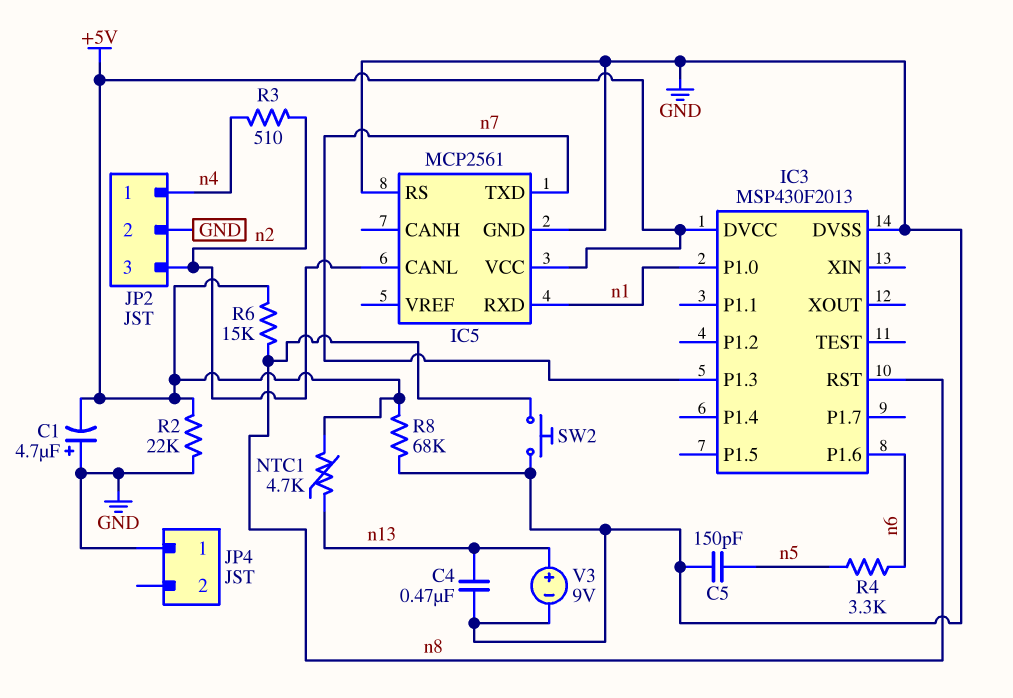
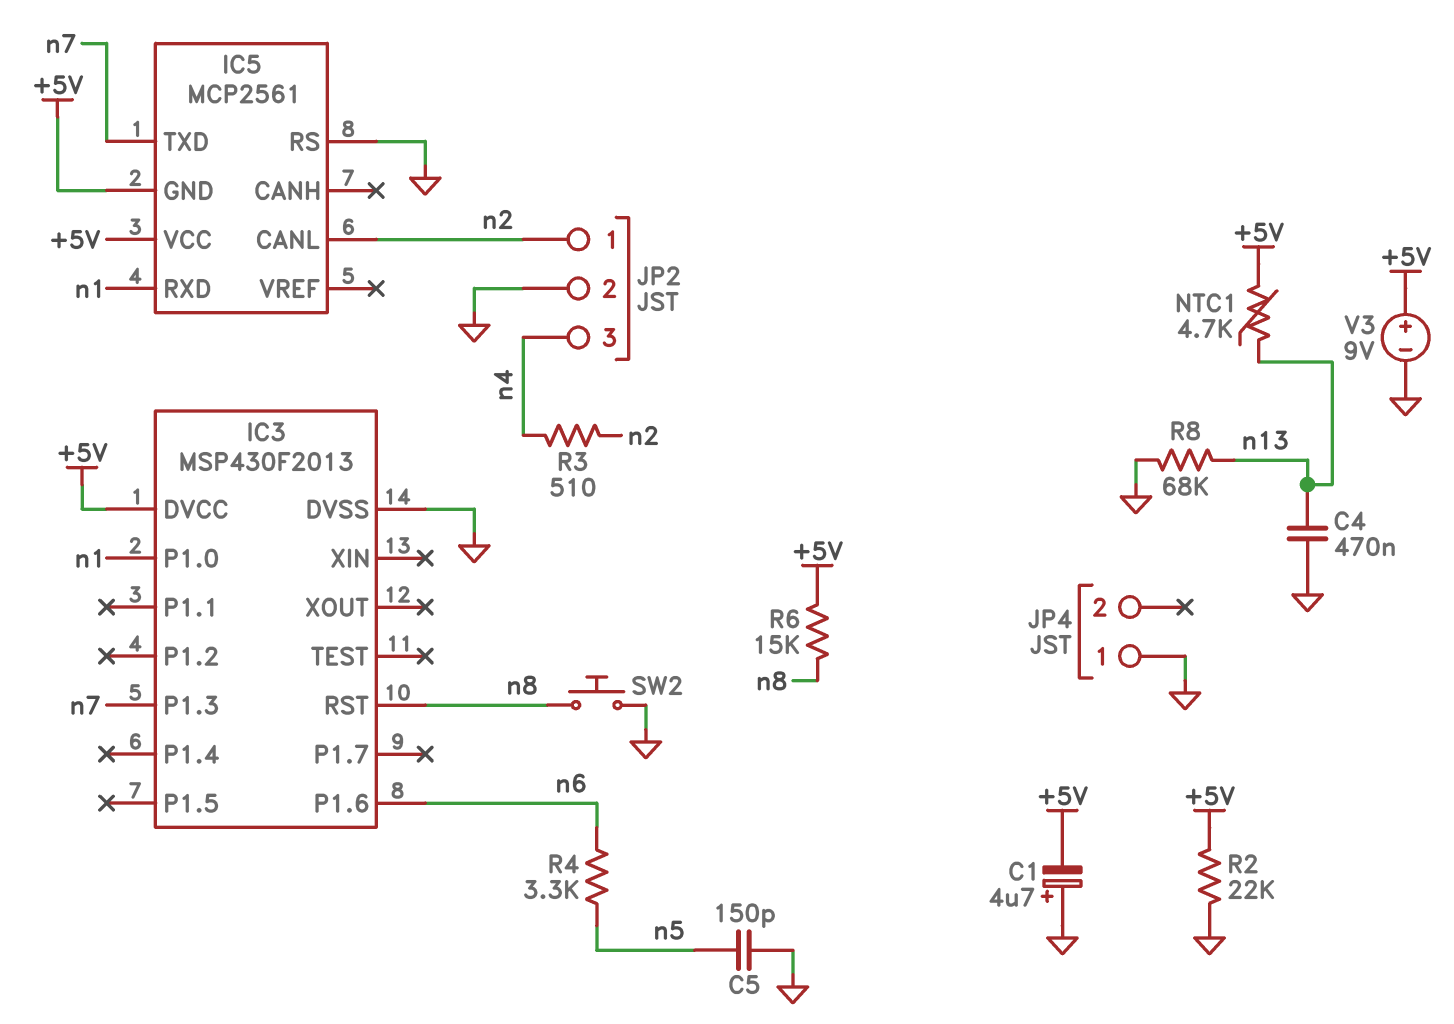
IC5 pin GND: GND -> +5V
JP2 pin 1: n4 -> n2
JP2 pin 3: n2 -> n4
R8: 68k (+5V, GND) -> 68k (GND, n13)
V3: 9V (plus n13, minus GND) -> 9V (plus +5V, minus GND)

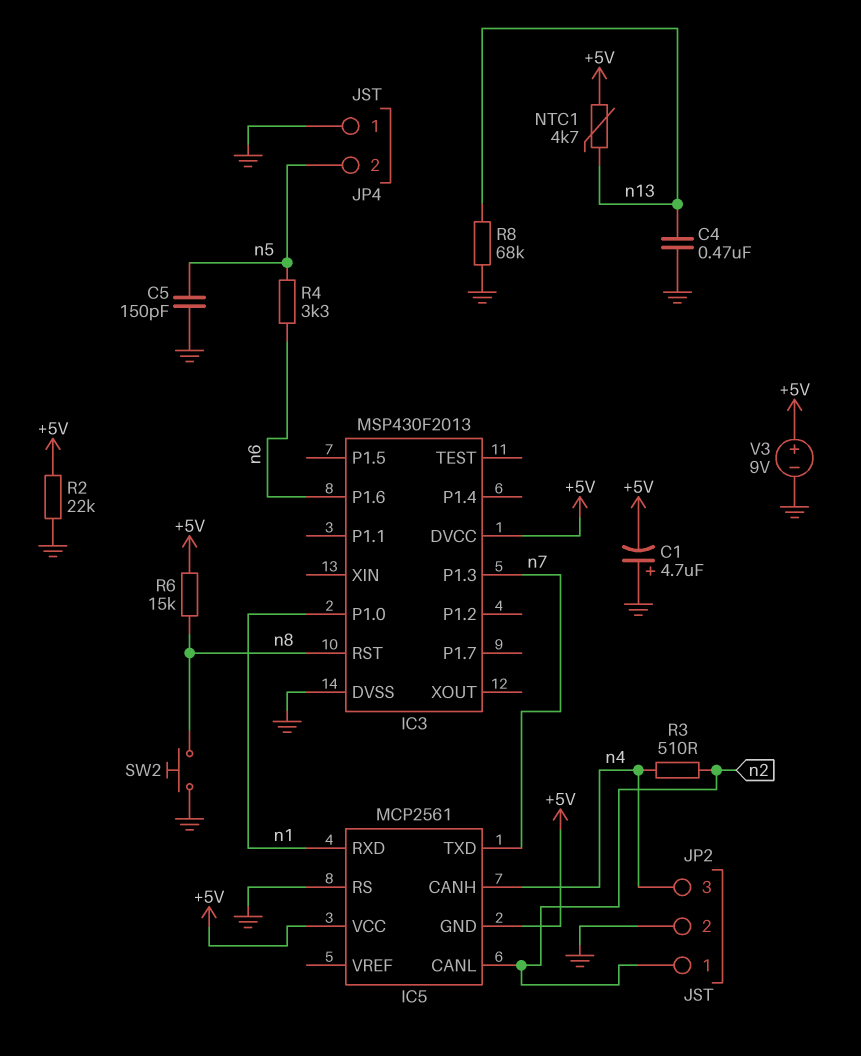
IC5 pin CANH: none -> n4
JP4 pin 2: none -> n5

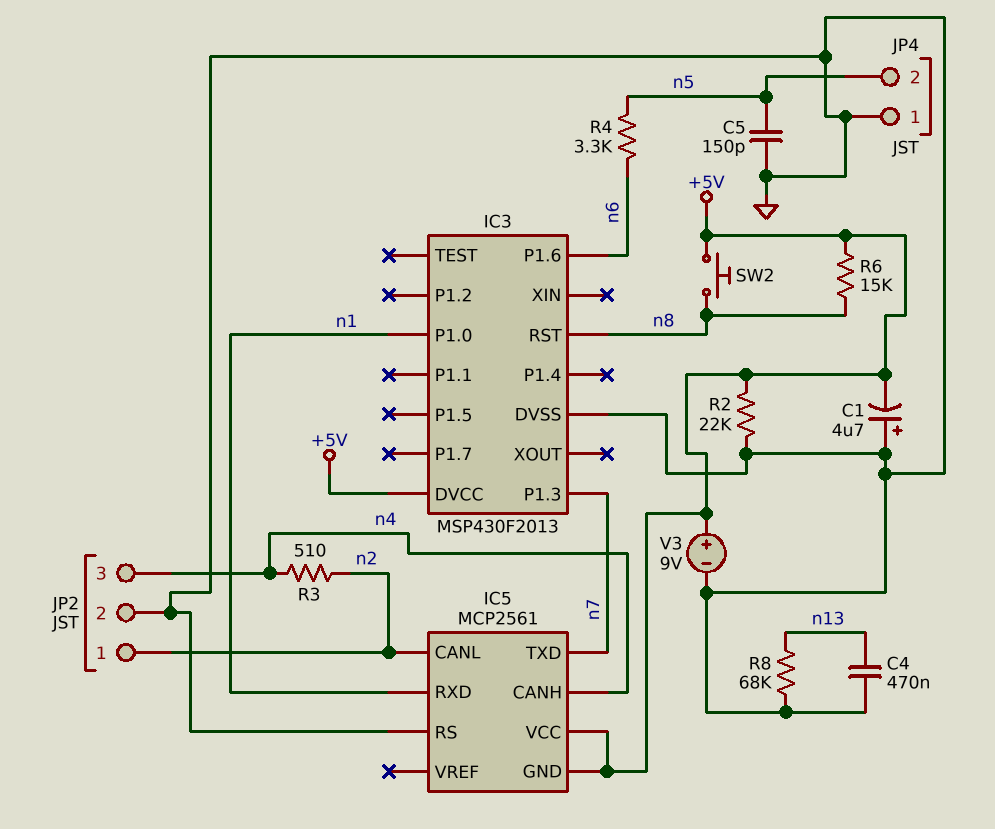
NTC1: 4.7k (+5V, n13) -> none
SW2: button (GND, n8) -> button (+5V, n8)

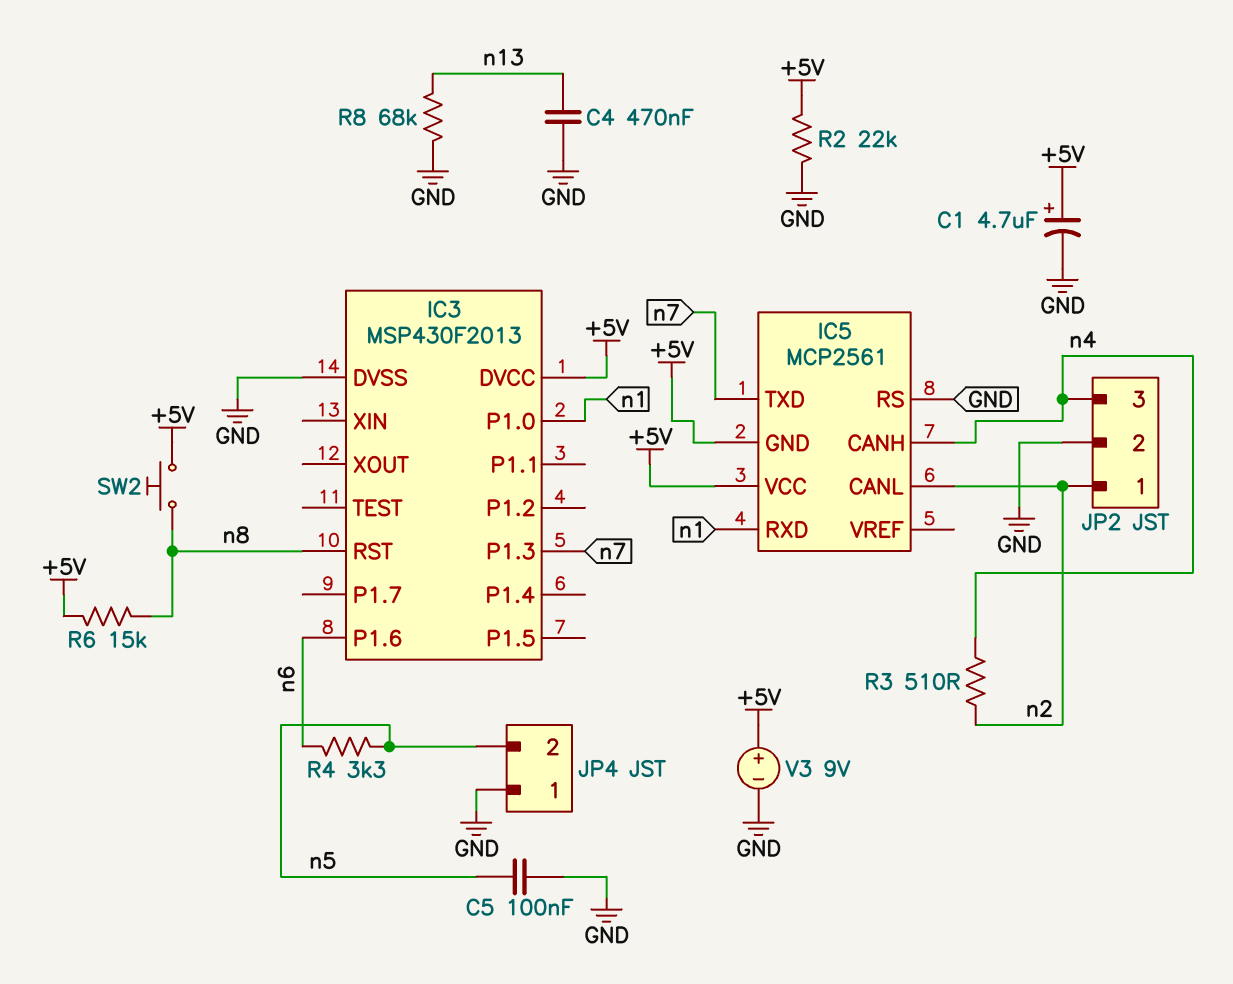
C1: 4.7uF (plus GND, minus +5V) -> 4.7uF (plus +5V, minus GND)
C5: 150pF (GND, n5) -> 100nF (GND, n5)

